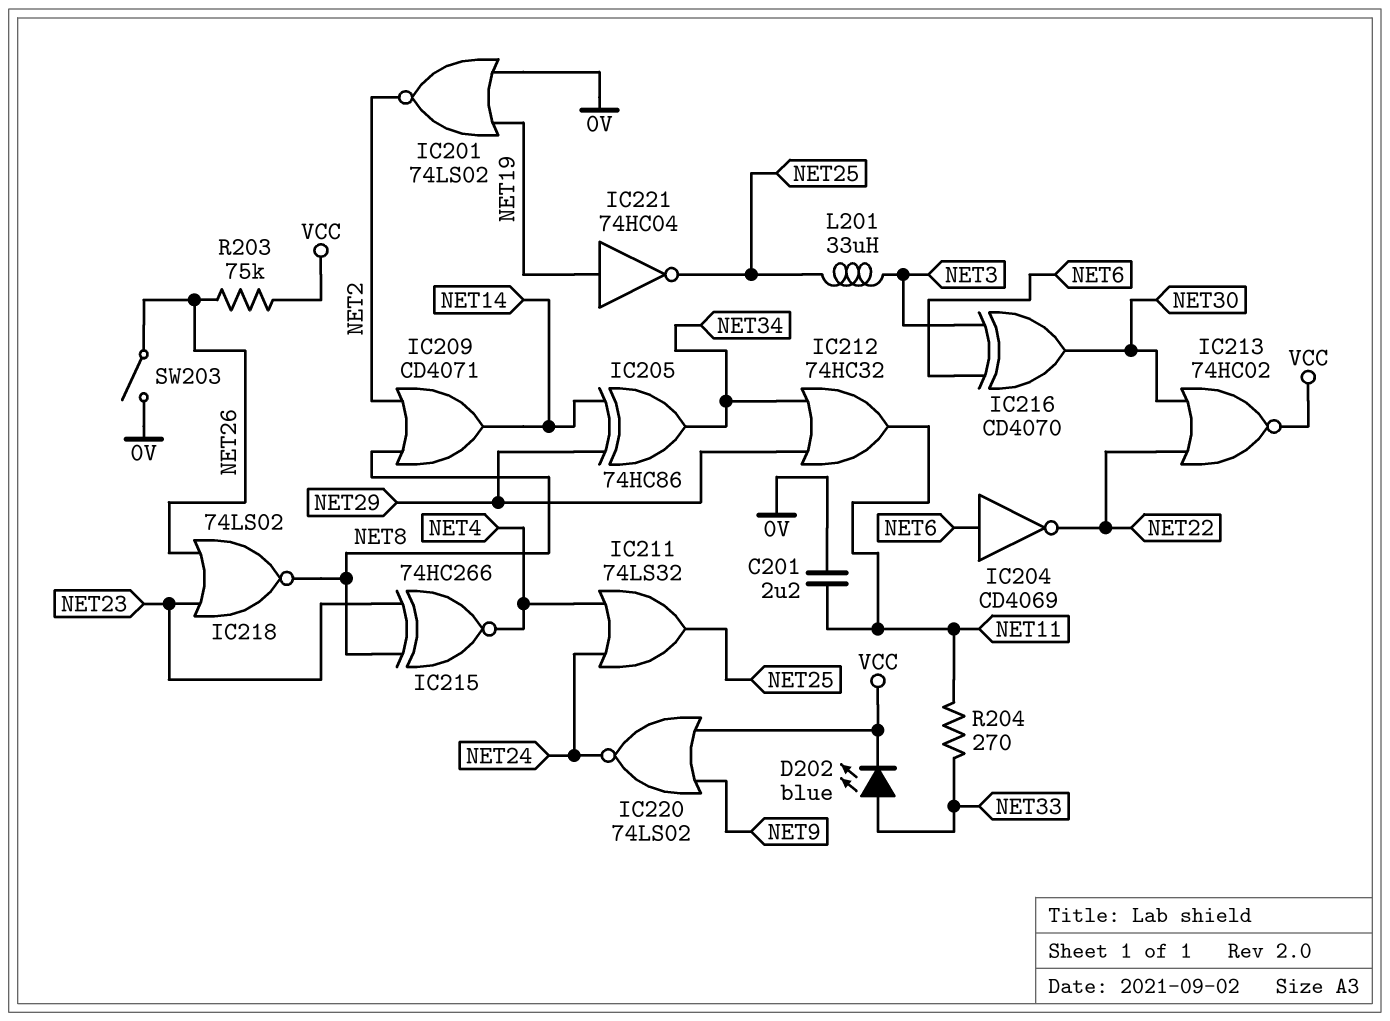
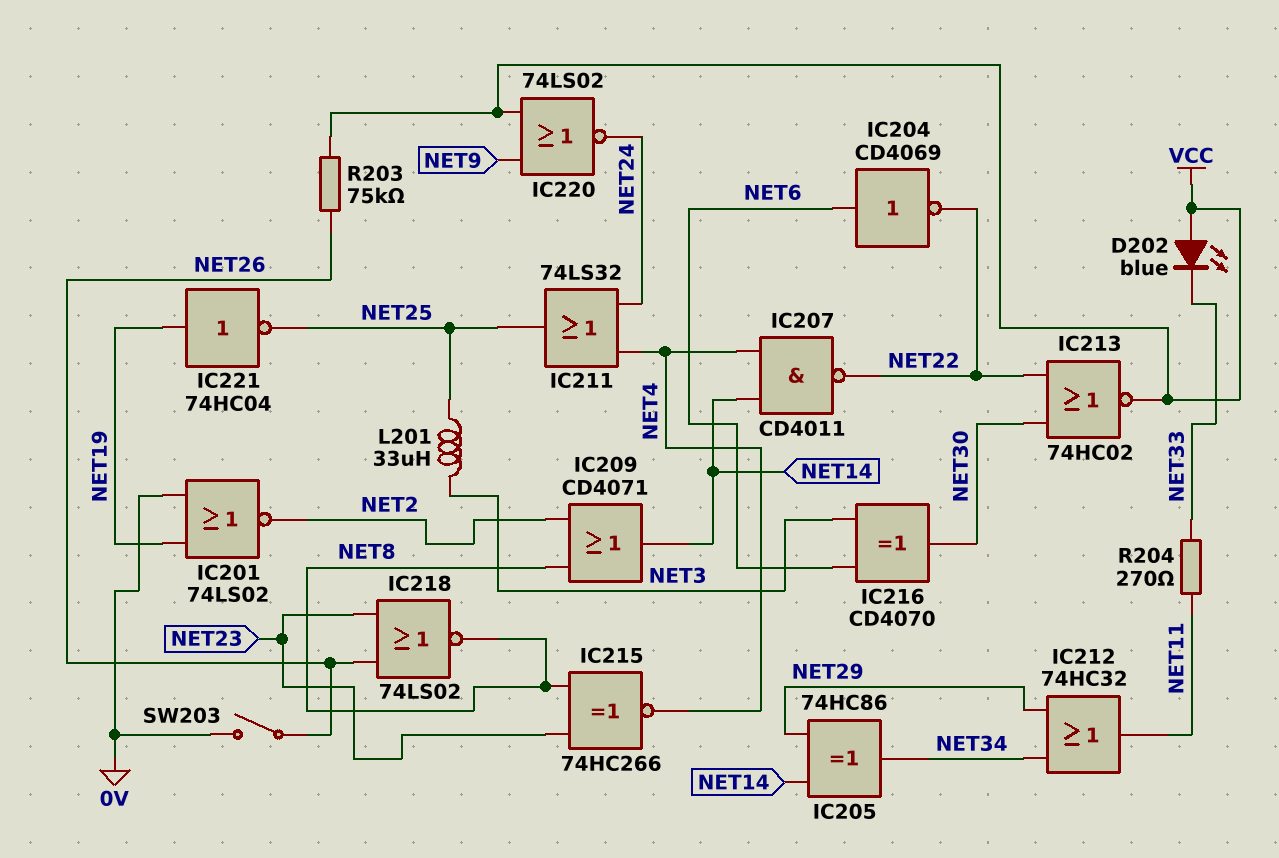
C201: 2.2uF (0V, NET11) -> none
D202: LED blue (A NET33, K VCC) -> LED blue (A VCC, K NET33)
IC207: none -> NAND CD4011 (in NET4, in NET14, out NET22)

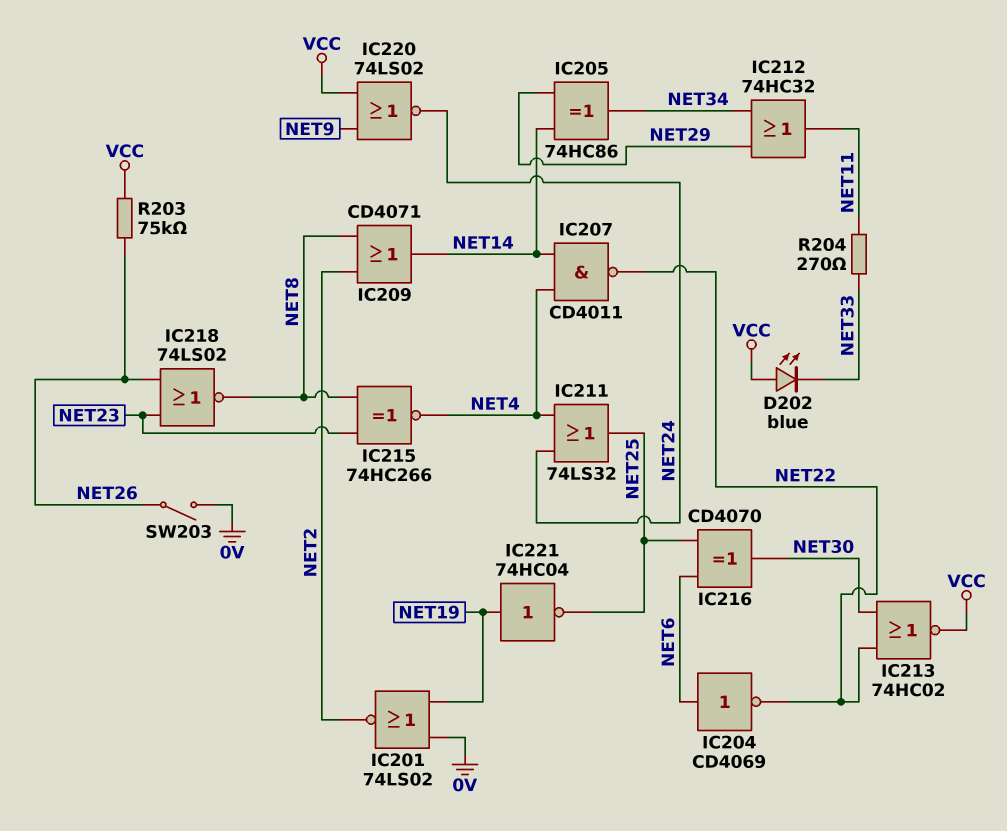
IC216: XOR CD4070 (in NET3, in NET6, out NET30) -> XOR CD4070 (in NET6, in NET25, out NET30)
L201: 33uH (NET3, NET25) -> none

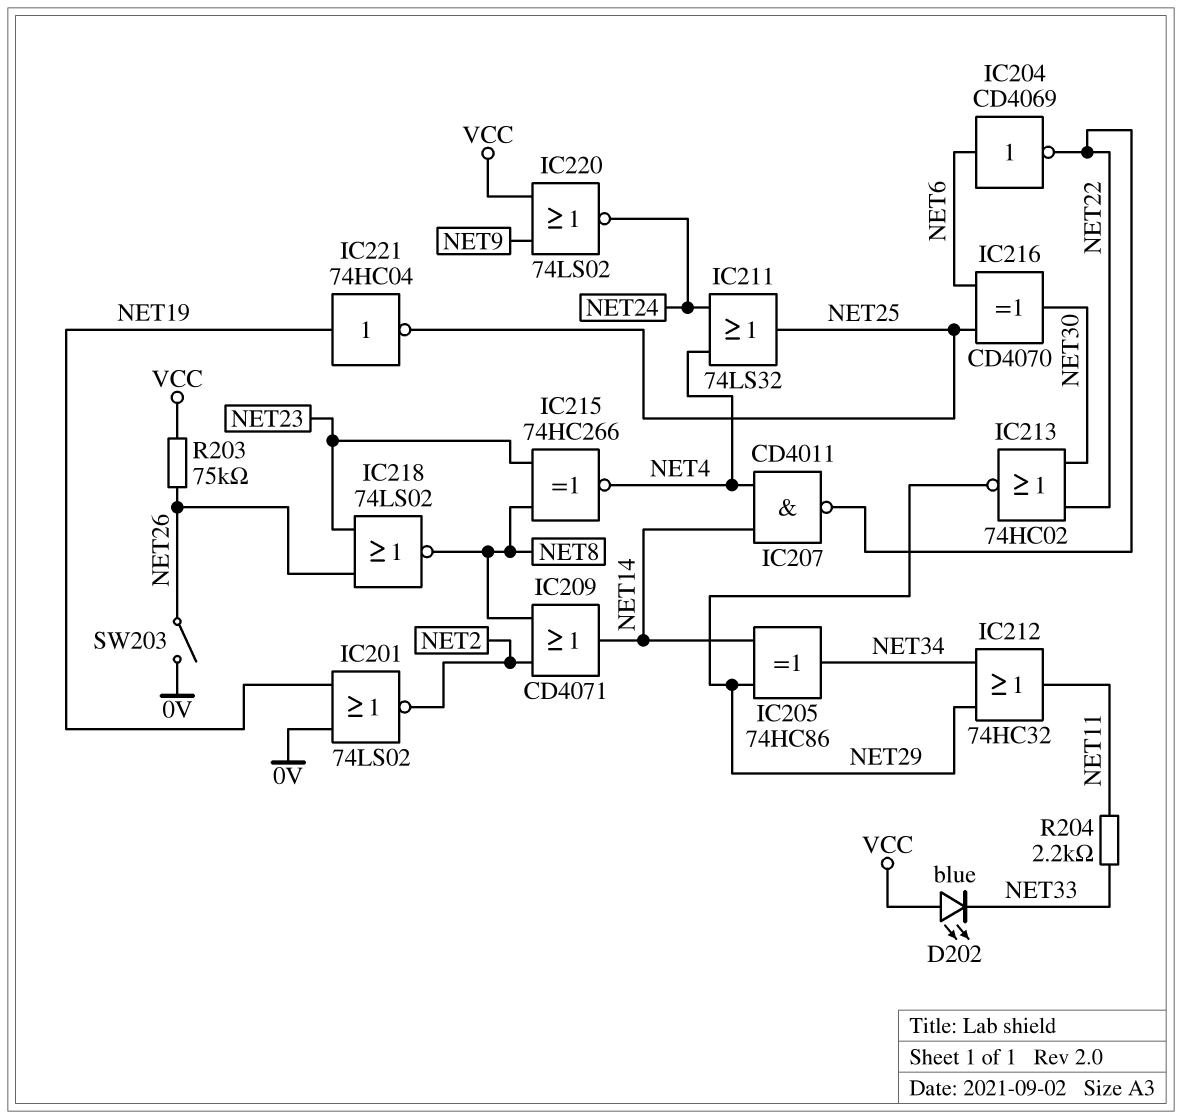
IC213: NOR 74HC02 (in NET22, in NET30, out VCC) -> NOR 74HC02 (in NET22, in NET30, out NET29)
R204: 270 (NET11, NET33) -> 2.2k (NET11, NET33)

